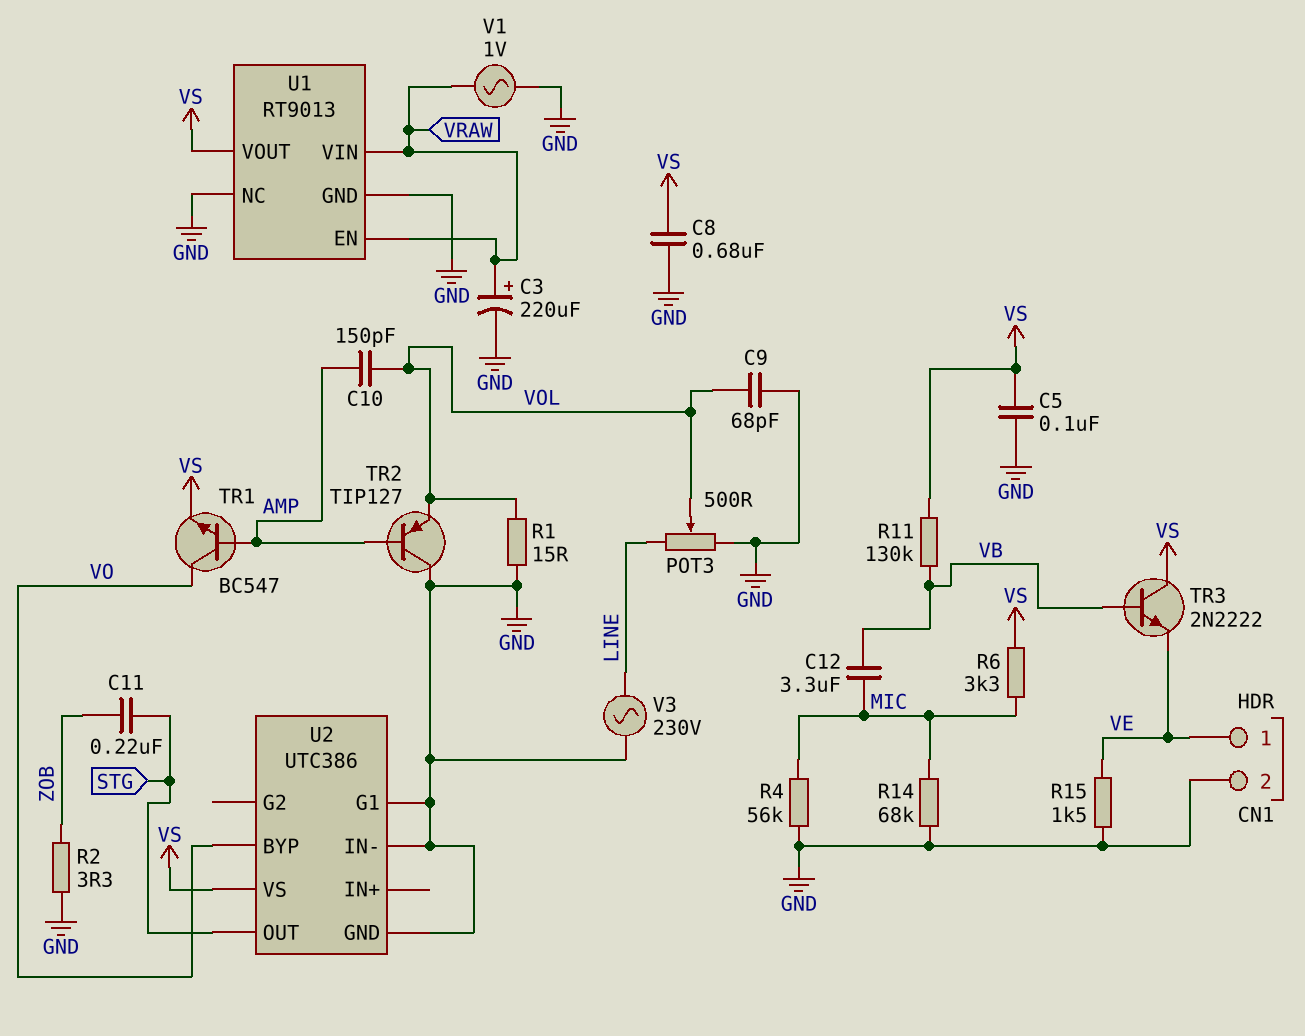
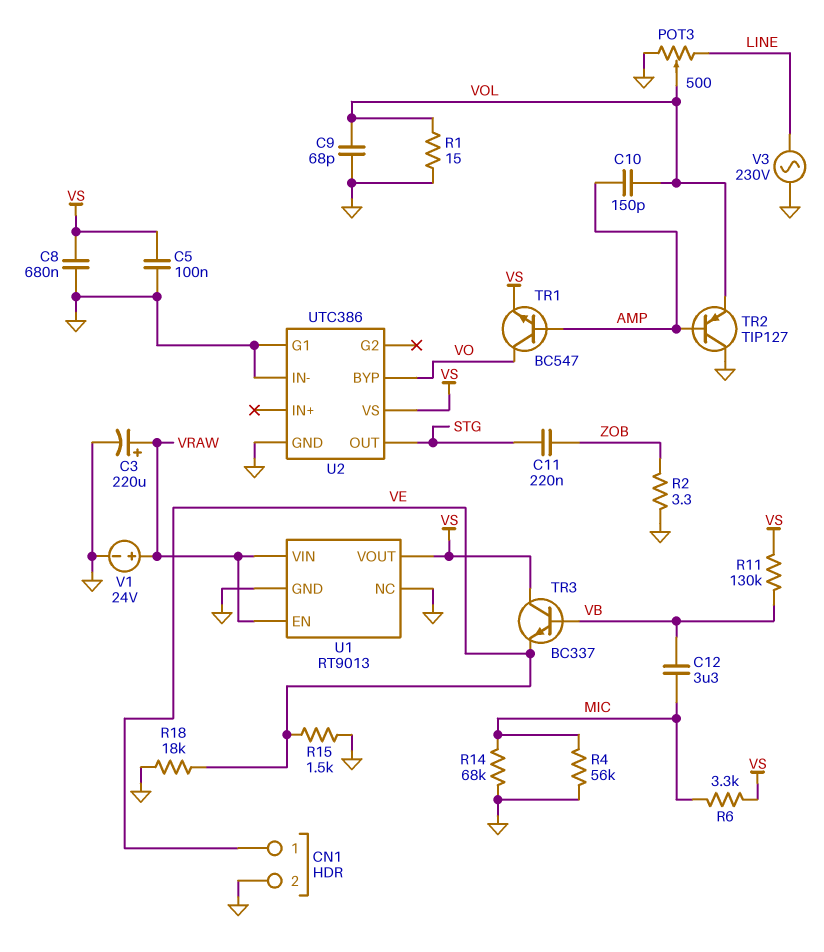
R18: none -> 18k (GND, VE)
TR3: NPN 2N2222 (B VB, C VS, E VE) -> NPN BC337 (B VB, C VS, E VE)
V1: AC 1V (GND, VRAW) -> 24V (plus VRAW, minus GND)

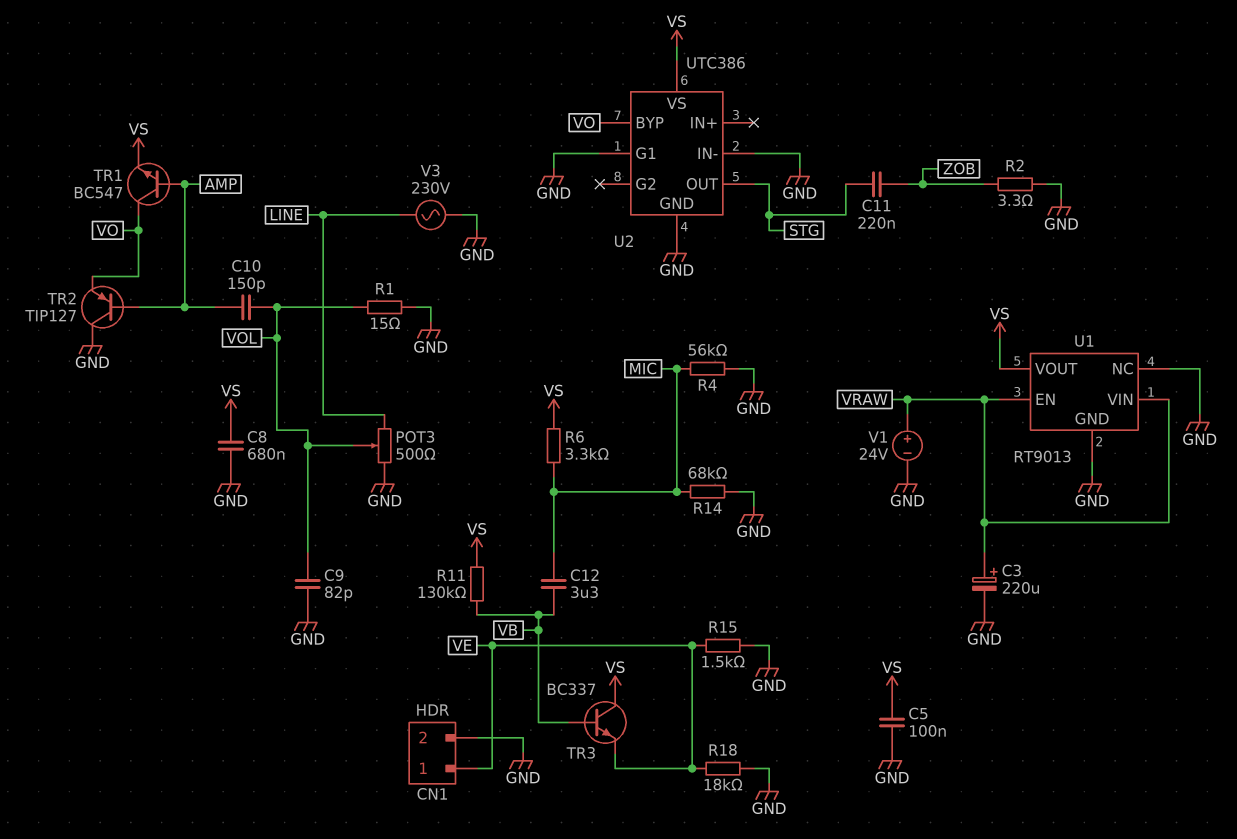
C9: 68pF (GND, VOL) -> 82pF (GND, VOL)
TR2: PNP TIP127 (B AMP, C GND, E VOL) -> PNP TIP127 (B AMP, C GND, E VO)

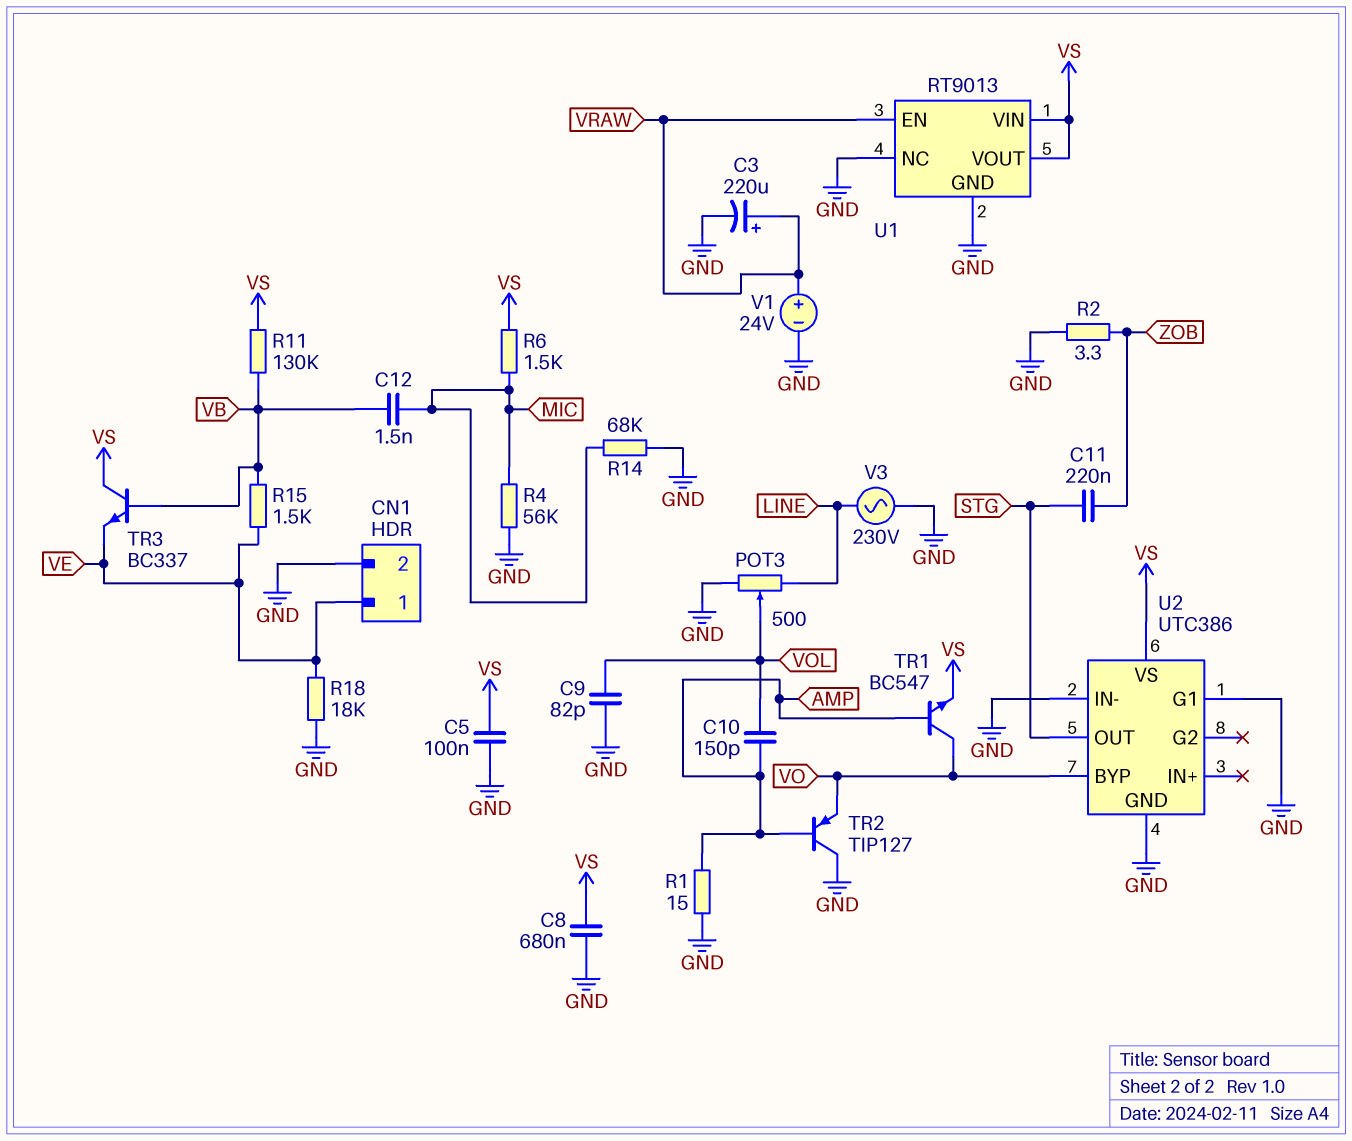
C12: 3.3uF (MIC, VB) -> 1.5nF (MIC, VB)
R1: 15 (GND, VOL) -> 15 (AMP, GND)
R6: 3.3k (MIC, VS) -> 1.5k (MIC, VS)
R15: 1.5k (GND, VE) -> 1.5k (VB, VE)
U1 pin VIN: VRAW -> VS

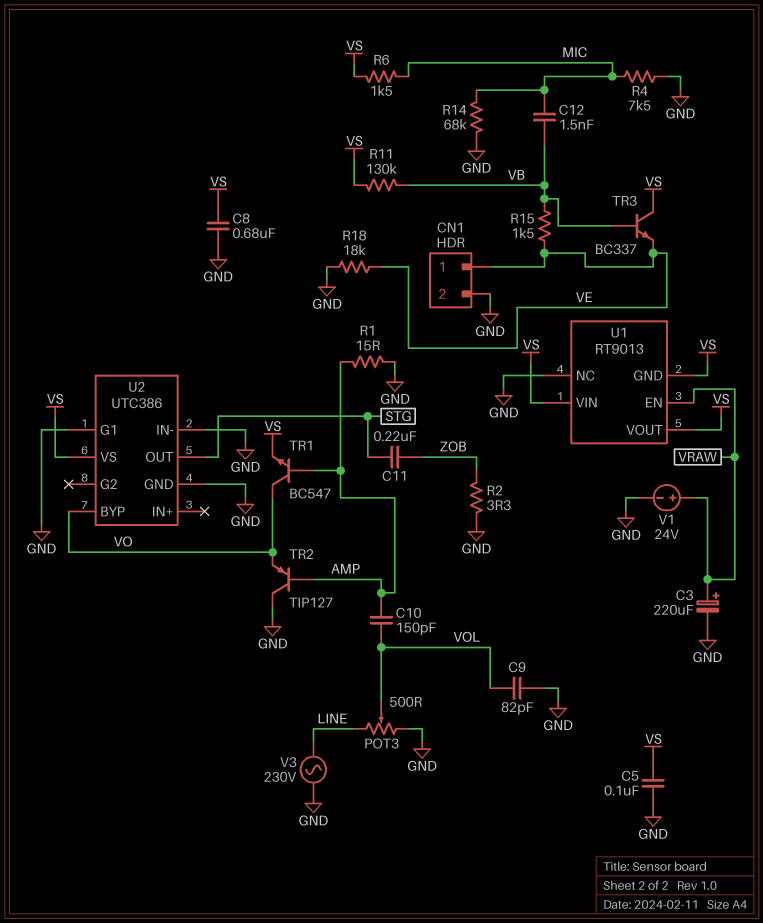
R4: 56k (GND, MIC) -> 7.5k (GND, MIC)
U1 pin GND: GND -> VS

